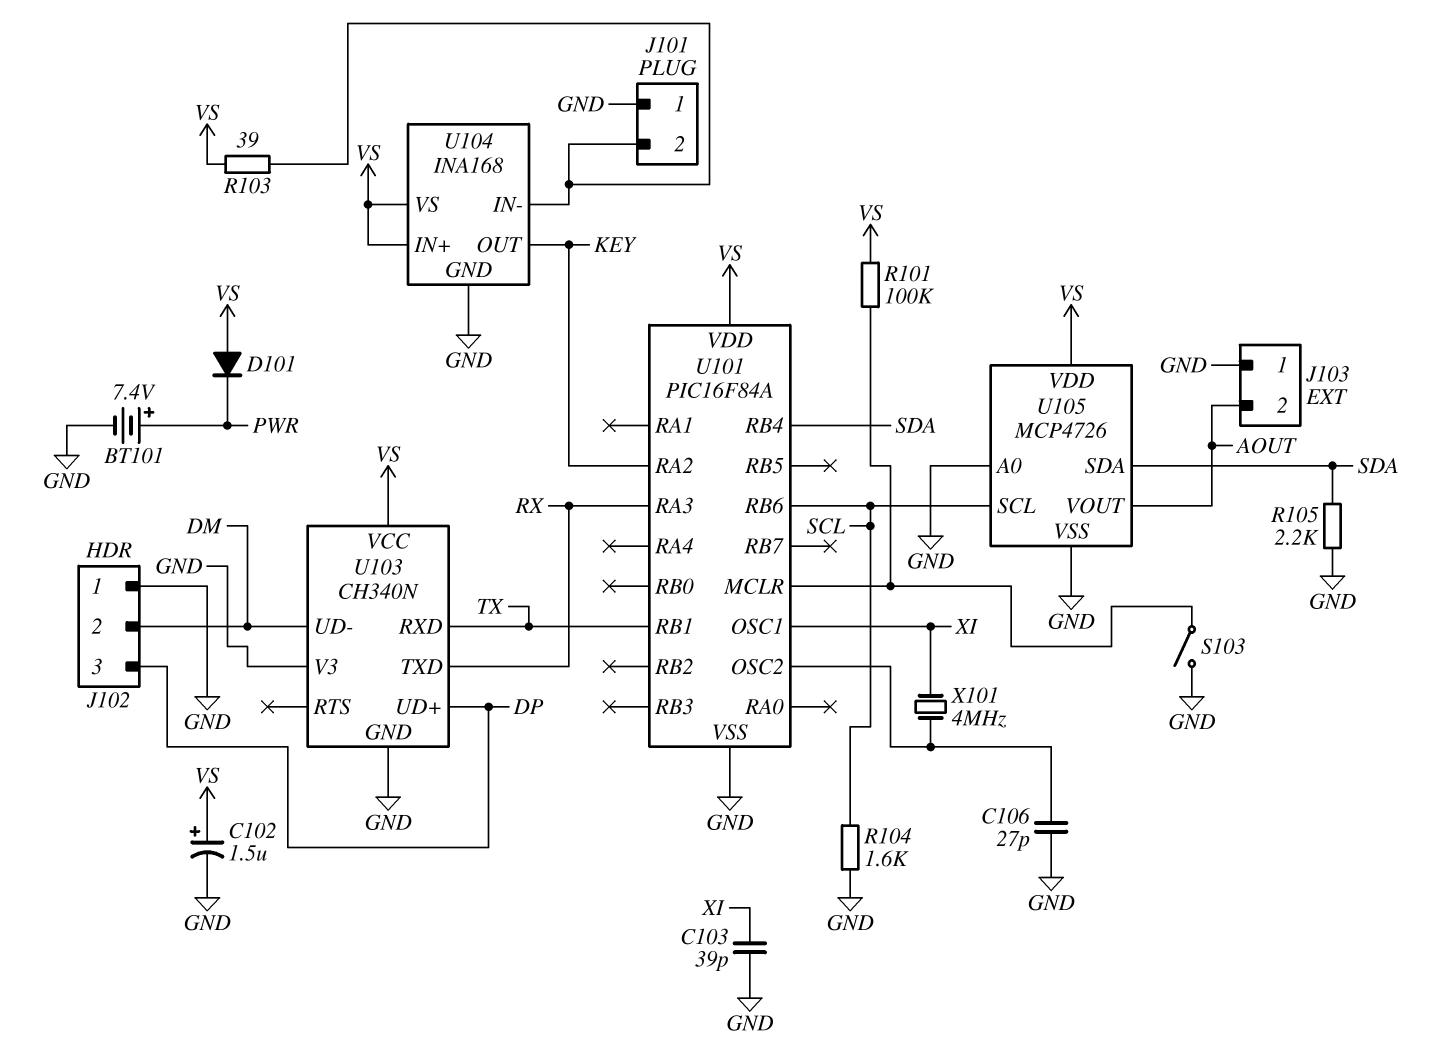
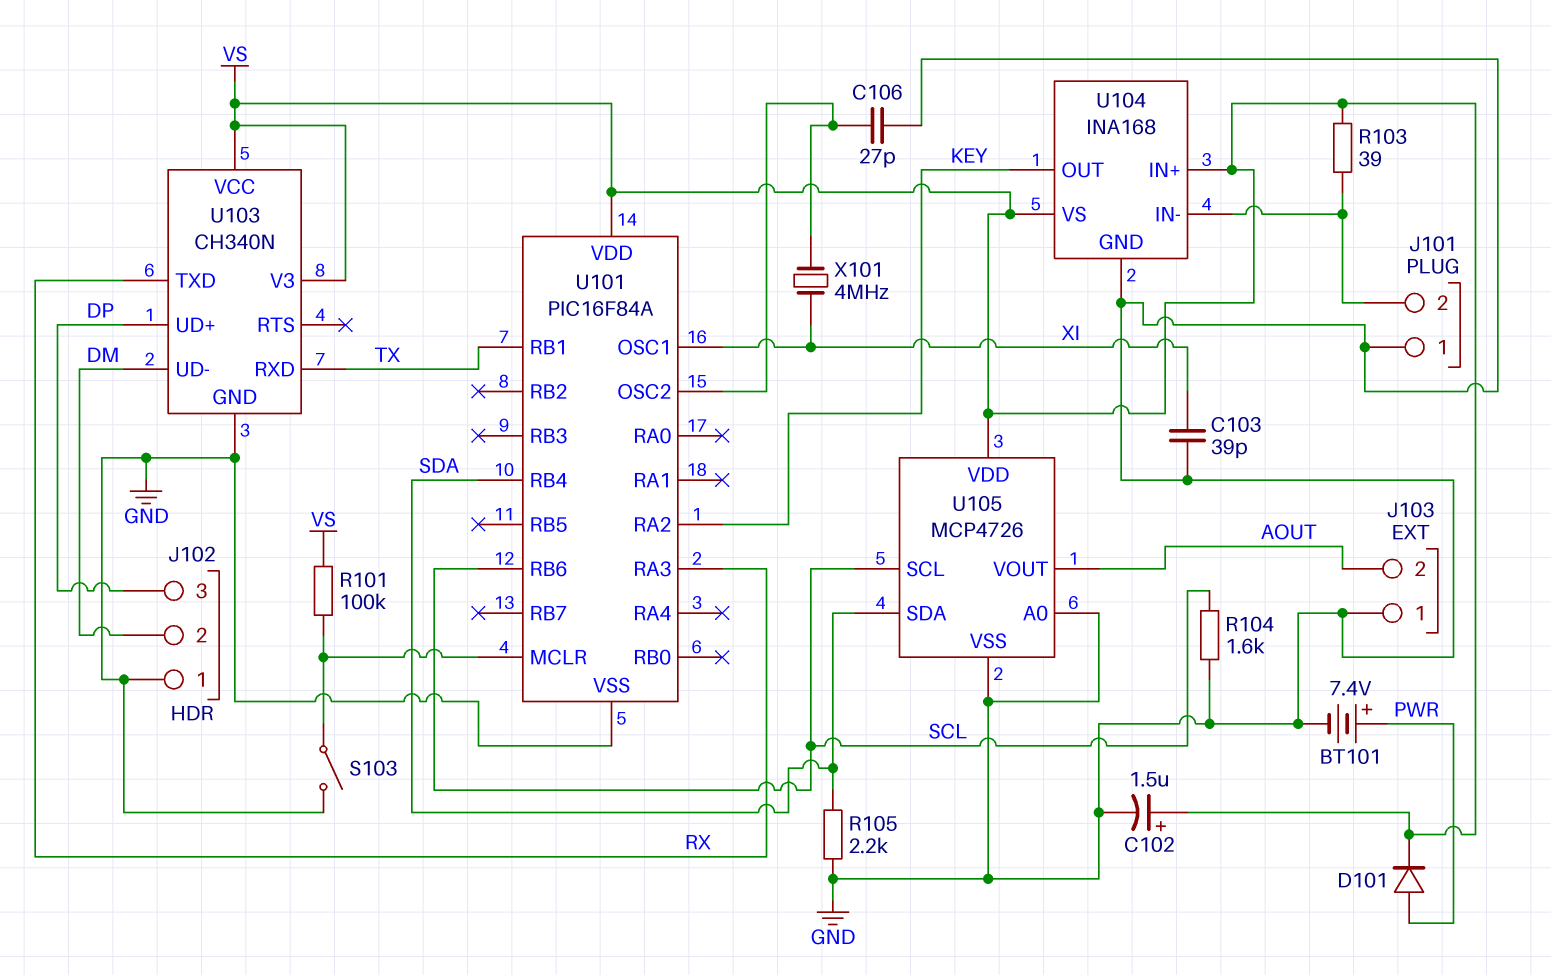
D101: diode (A VS, K PWR) -> diode (A PWR, K VS)
U103 pin V3: GND -> VS

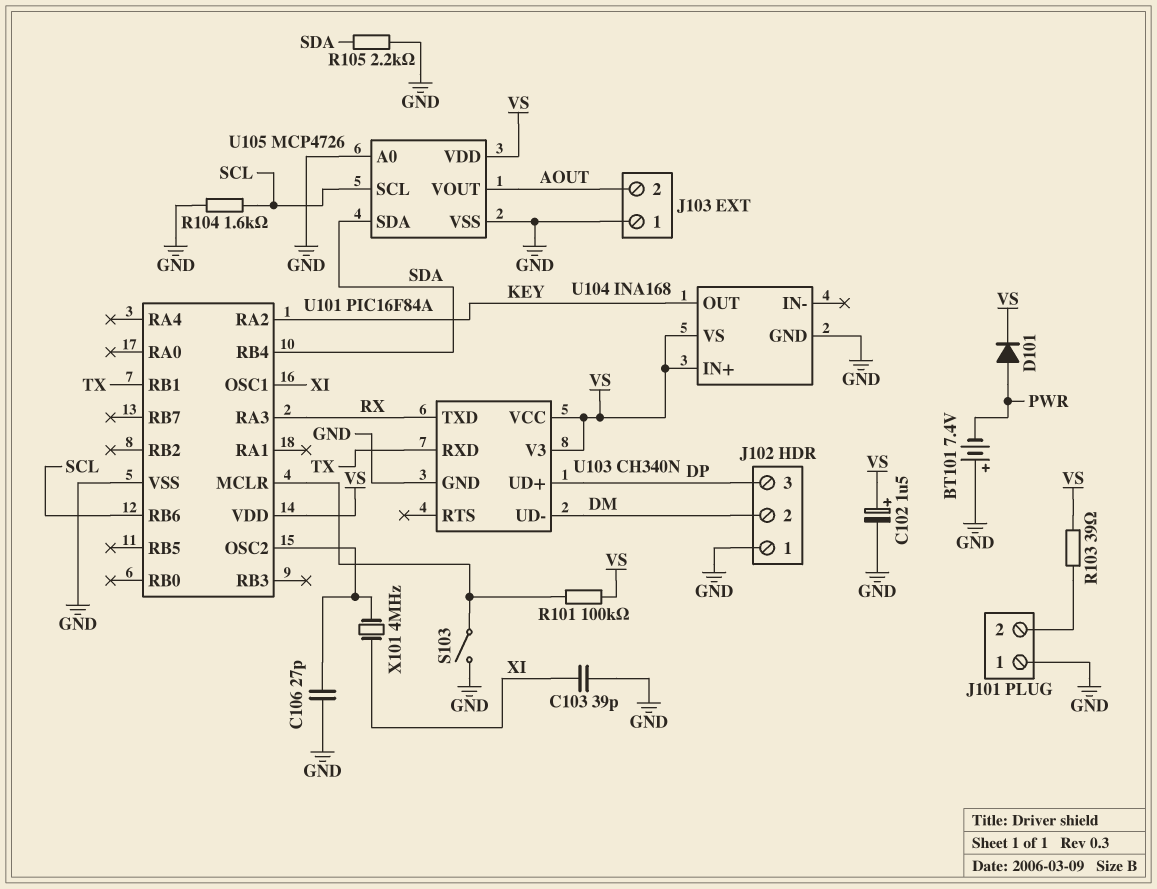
BT101: 7.4V (plus PWR, minus GND) -> 7.4V (plus GND, minus PWR)
U104 pin IN-: J101/2 -> none

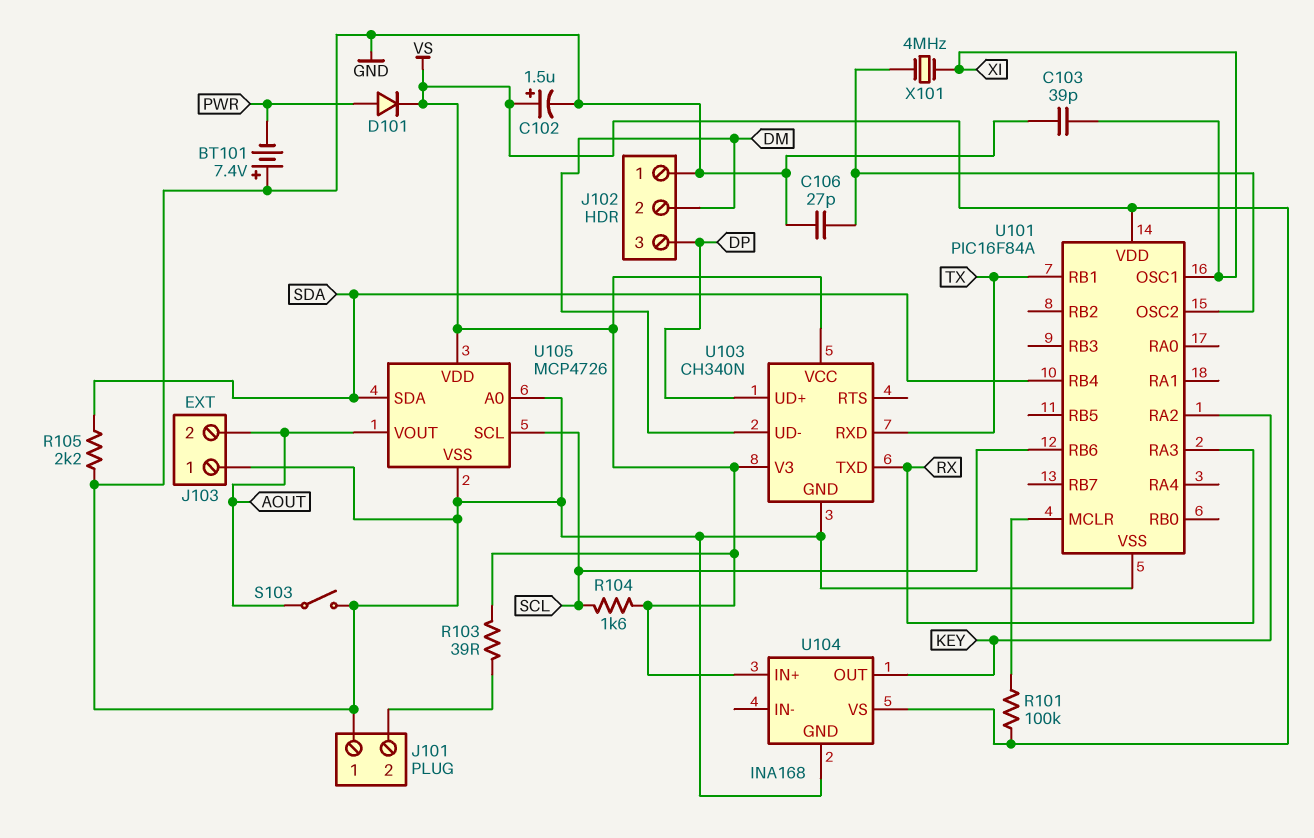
R104: 1.6k (GND, SCL) -> 1.6k (SCL, VS)
S103: switch (GND, U101/MCLR) -> switch (AOUT, GND)

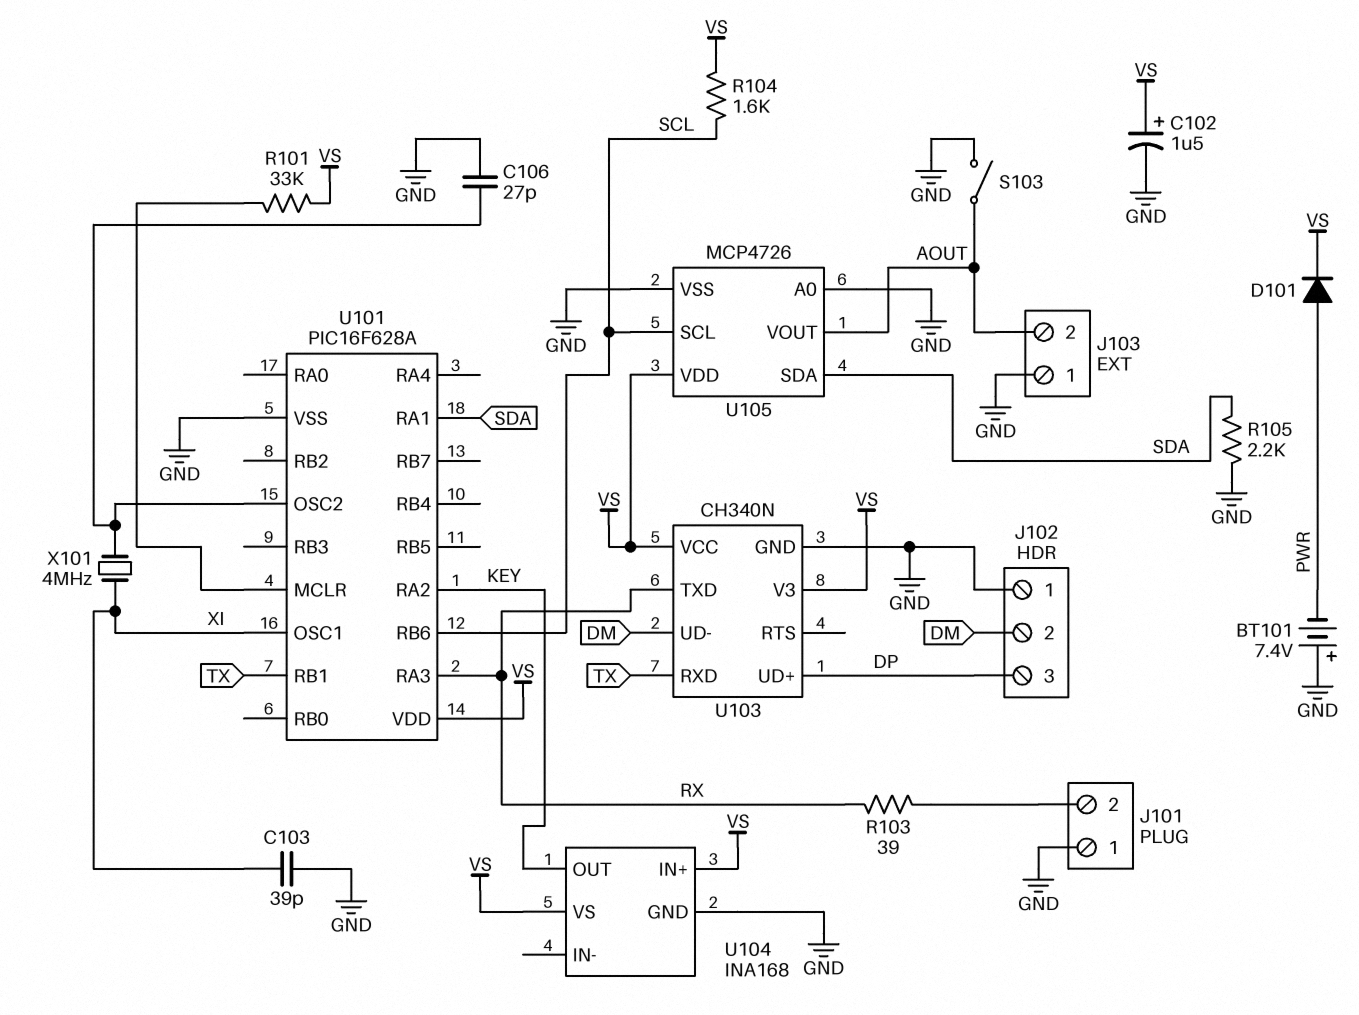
R101: 100k (U101/MCLR, VS) -> 33k (U101/MCLR, VS)
R103: 39 (J101/2, VS) -> 39 (J101/2, RX)
U101: PIC16F84A -> PIC16F628A
U101 pin RA1: none -> SDA
U101 pin RB4: SDA -> none

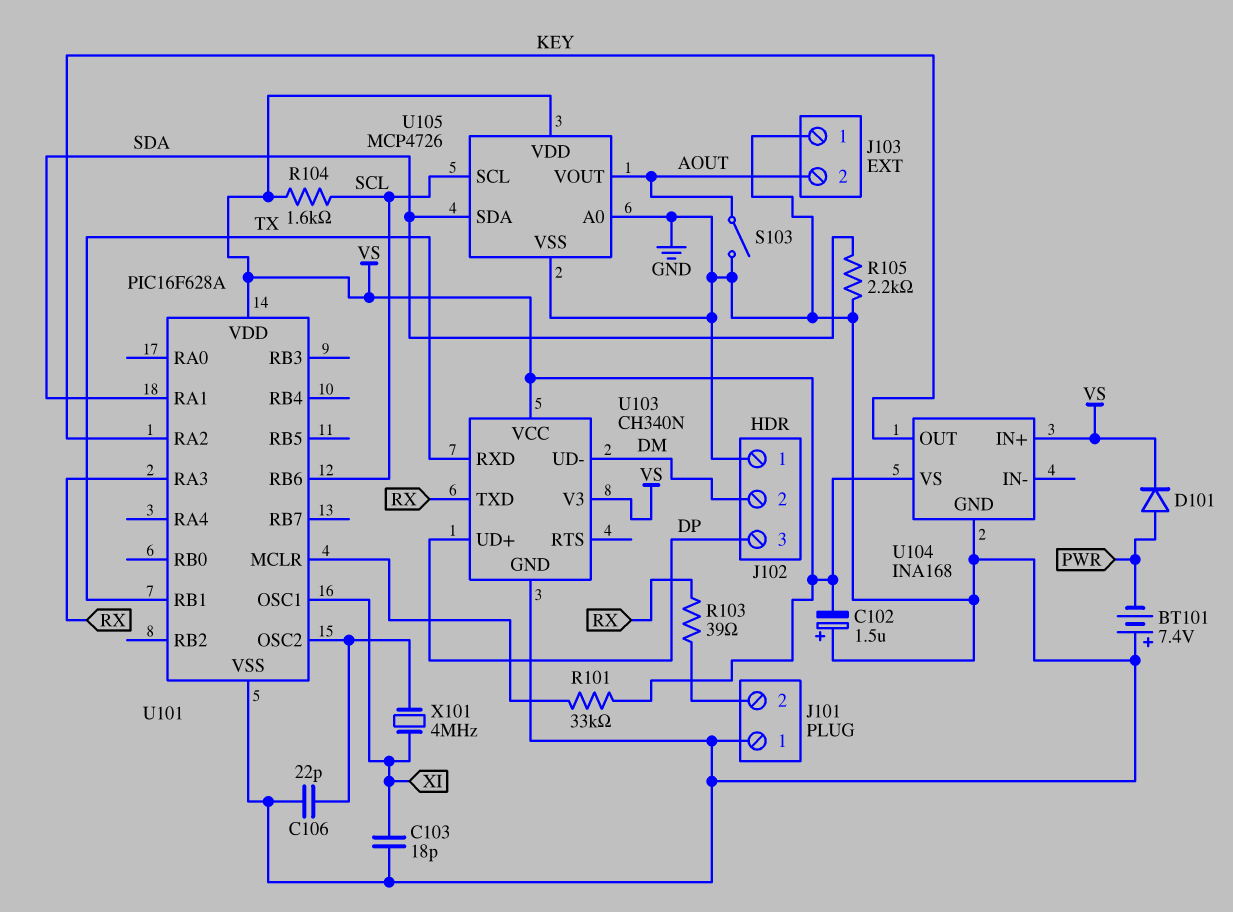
C102: 1.5uF (plus VS, minus GND) -> 1.5uF (plus GND, minus VS)
C103: 39pF (GND, XI) -> 18pF (GND, XI)
C106: 27pF (GND, U101/OSC2) -> 22pF (GND, U101/OSC2)

